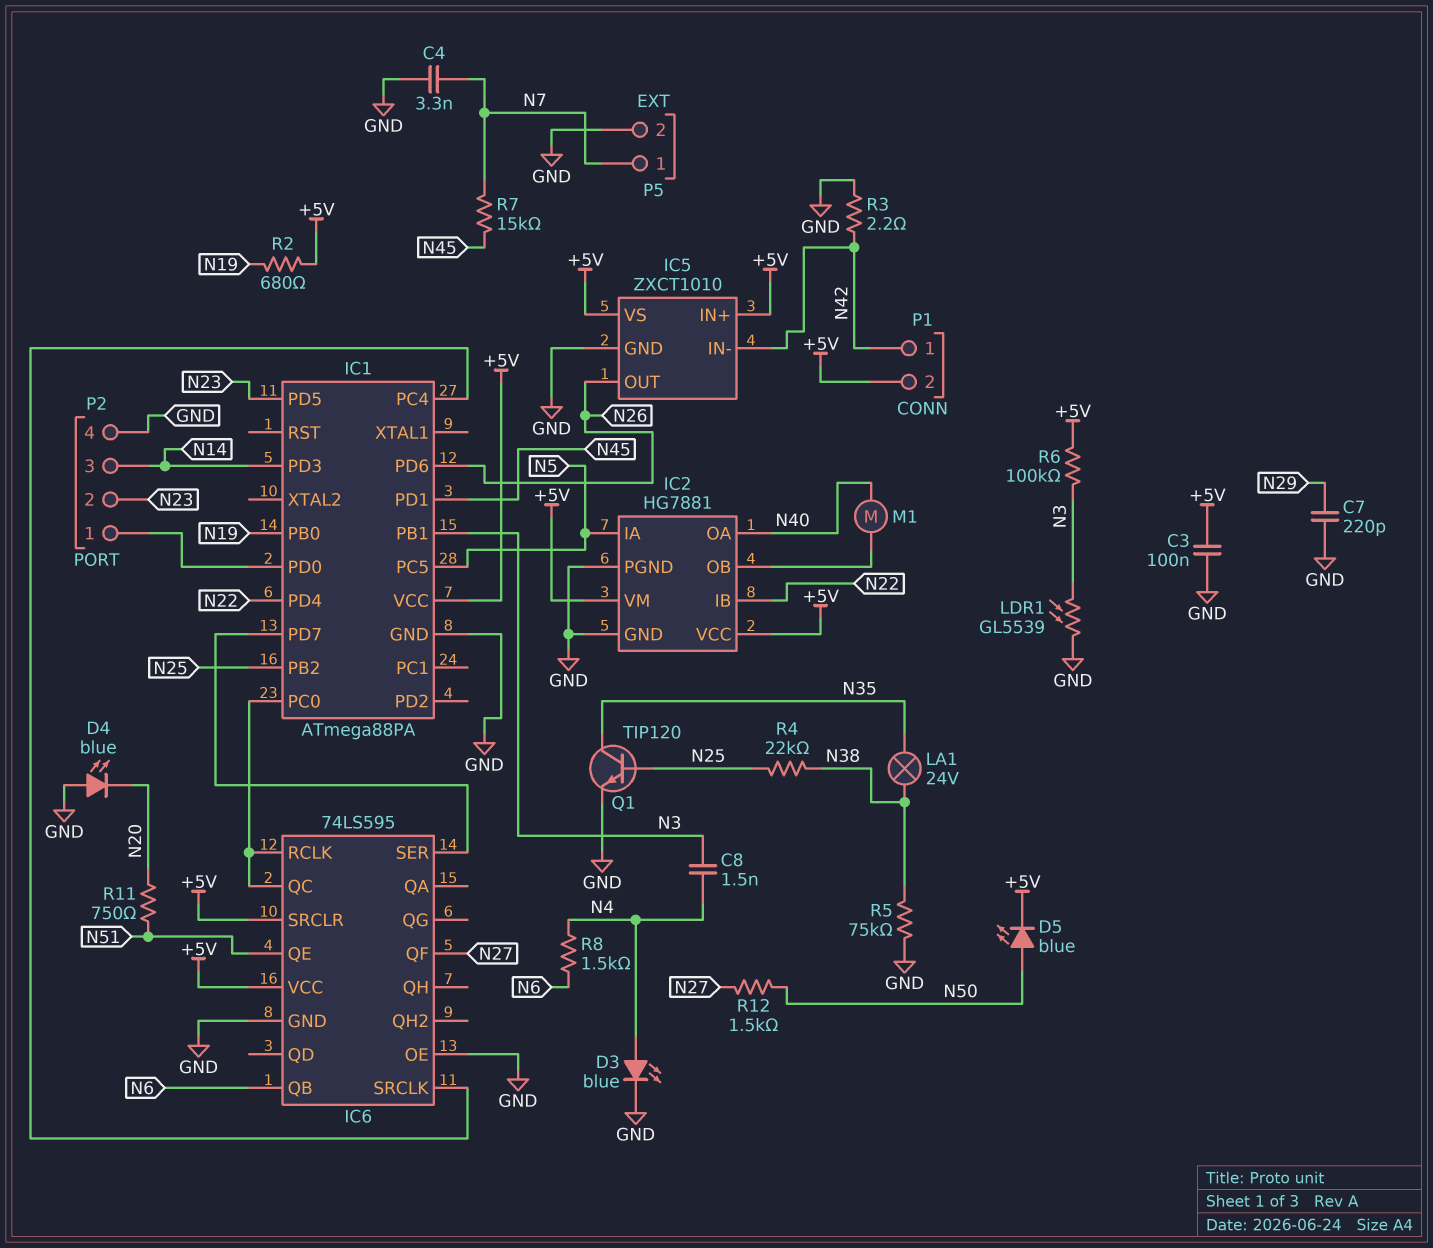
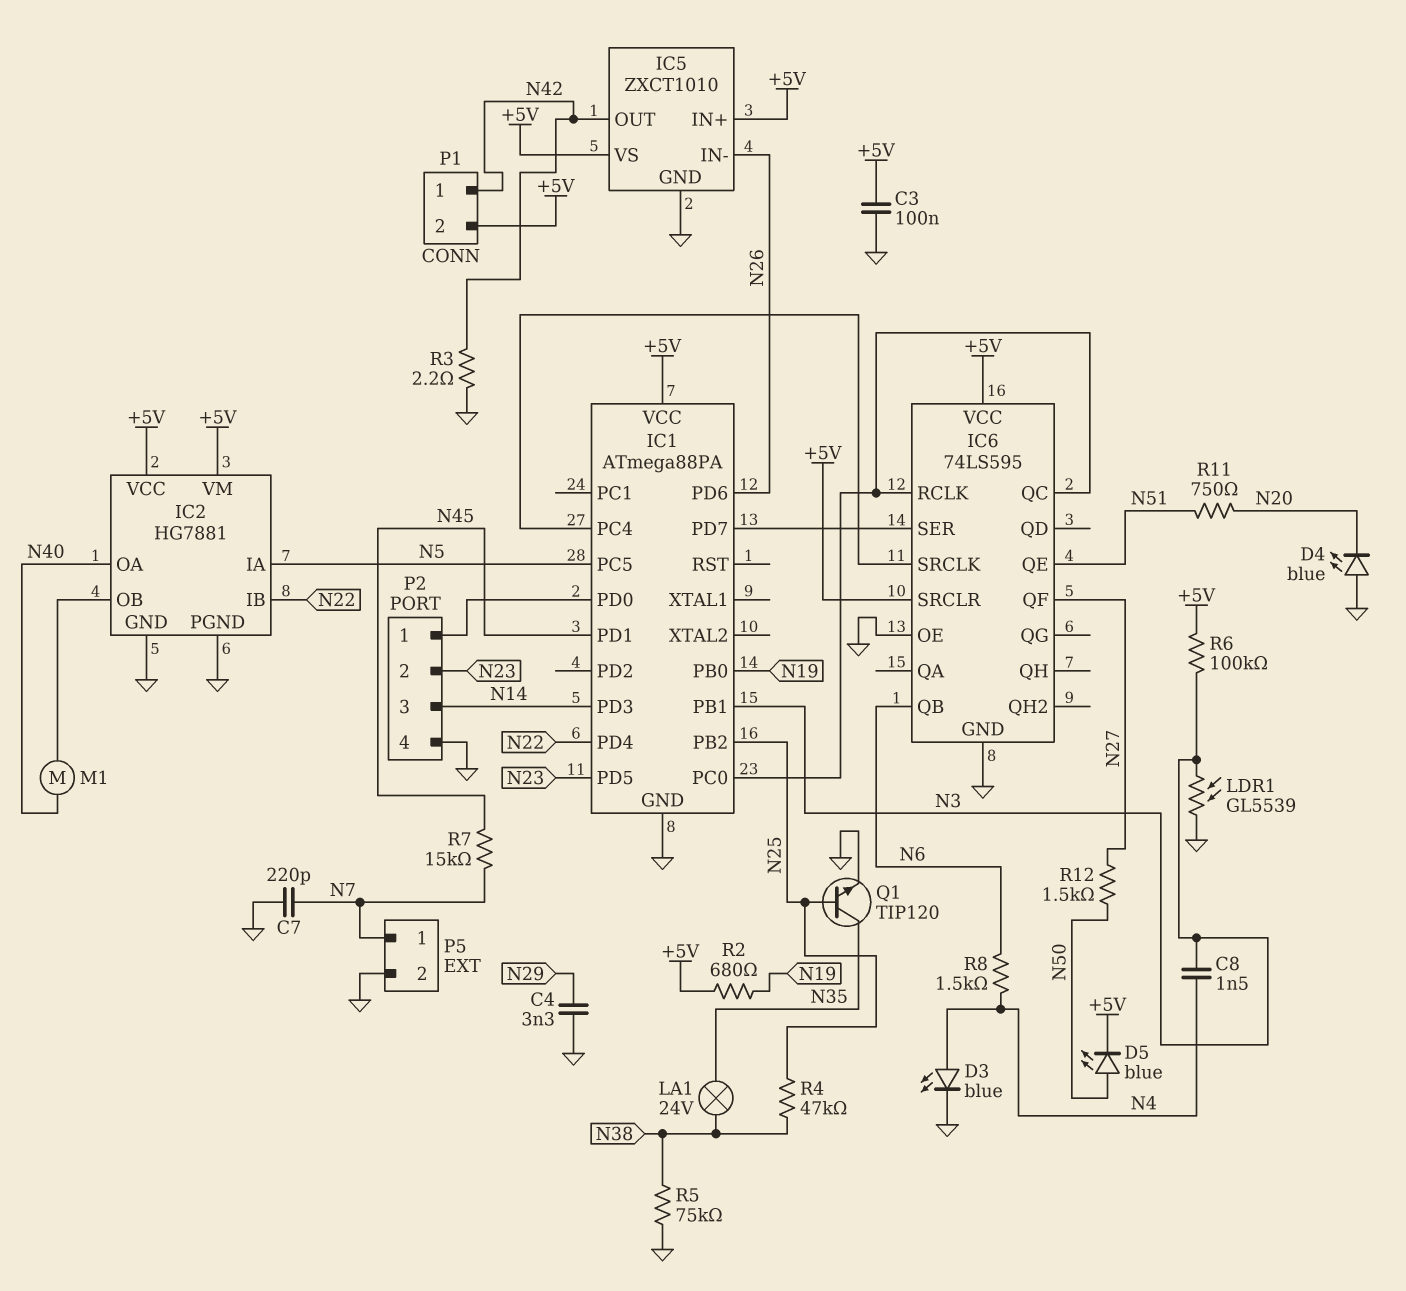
C4: 3.3nF (GND, N7) -> 3.3nF (GND, N29)
C7: 220pF (GND, N29) -> 220pF (GND, N7)
IC5 pin IN-: N42 -> N26
IC5 pin OUT: N26 -> N42
R4: 22k (N25, N38) -> 47k (N25, N38)

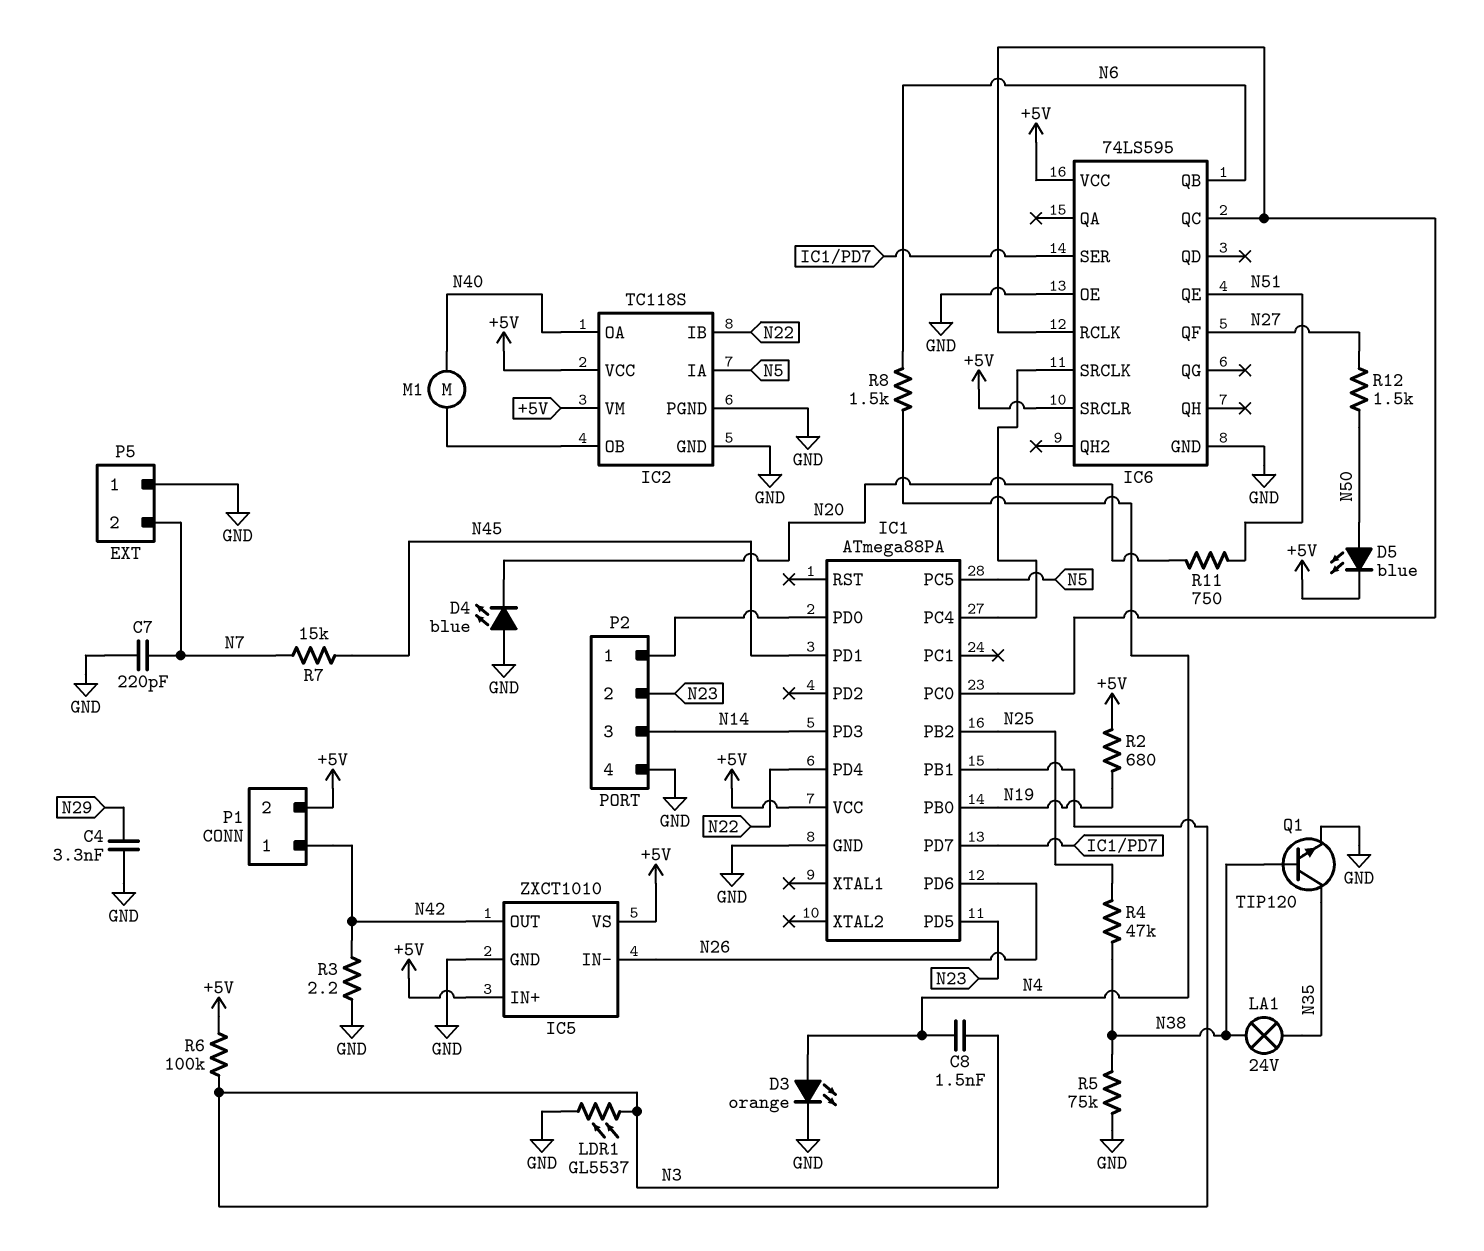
C3: 100nF (+5V, GND) -> none
D3: LED blue (A N4, K GND) -> LED orange (A N4, K GND)
IC2: HG7881 -> TC118S
LDR1: GL5539 (GND, N3) -> GL5537 (GND, N3)
P5 pin 1: N7 -> GND
P5 pin 2: GND -> N7
Q1: NPN TIP120 (B N25, C N35, E GND) -> NPN TIP120 (B N38, C N35, E GND)

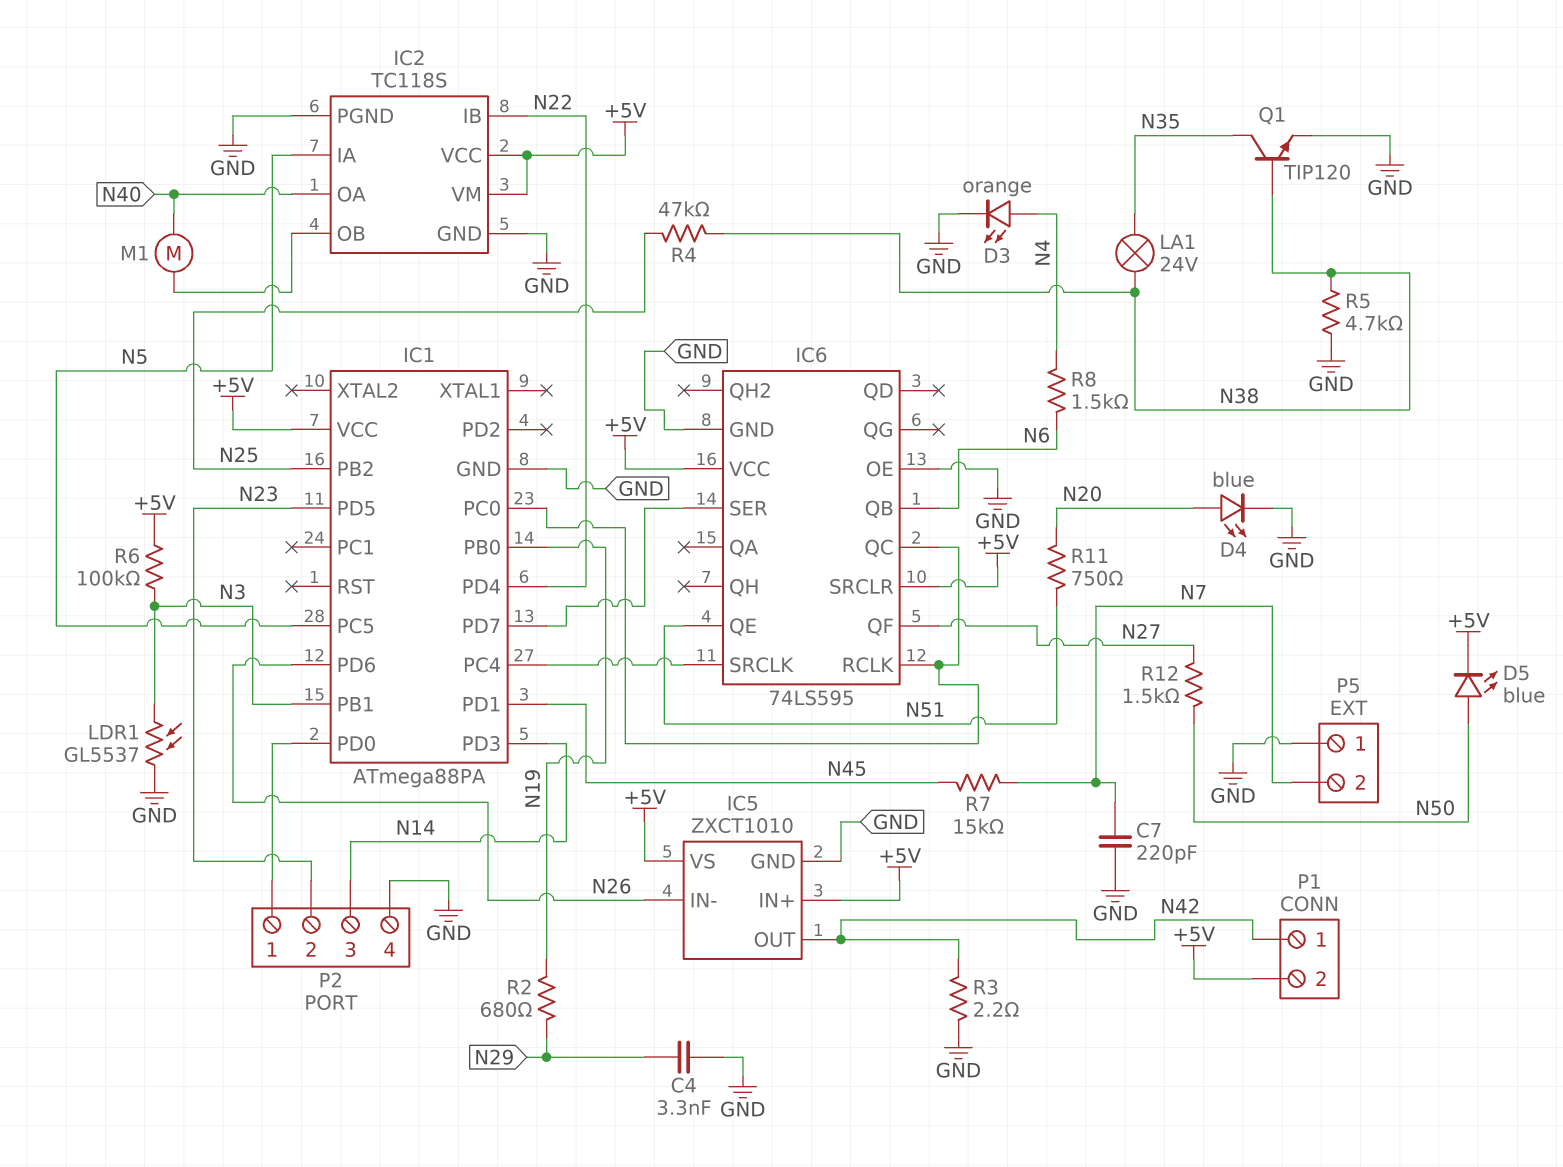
C8: 1.5nF (N3, N4) -> none
D4: LED blue (A GND, K N20) -> LED blue (A N20, K GND)
R2: 680 (+5V, N19) -> 680 (N19, N29)
R5: 75k (GND, N38) -> 4.7k (GND, N38)

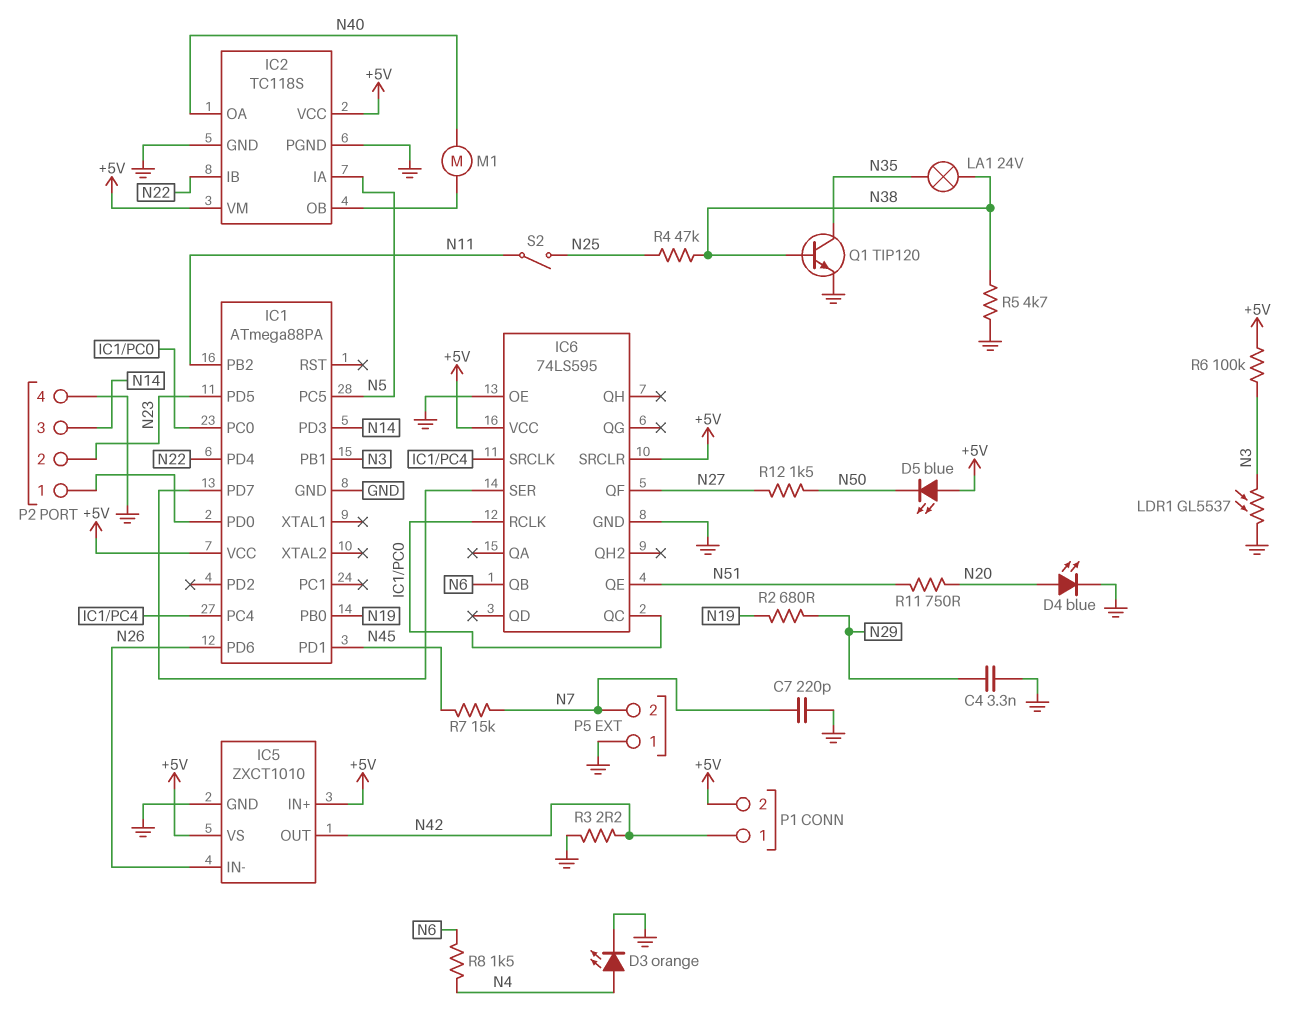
D5: LED blue (A N50, K +5V) -> LED blue (A +5V, K N50)
IC1 pin PB2: N25 -> N11
S2: none -> switch (N11, N25)

